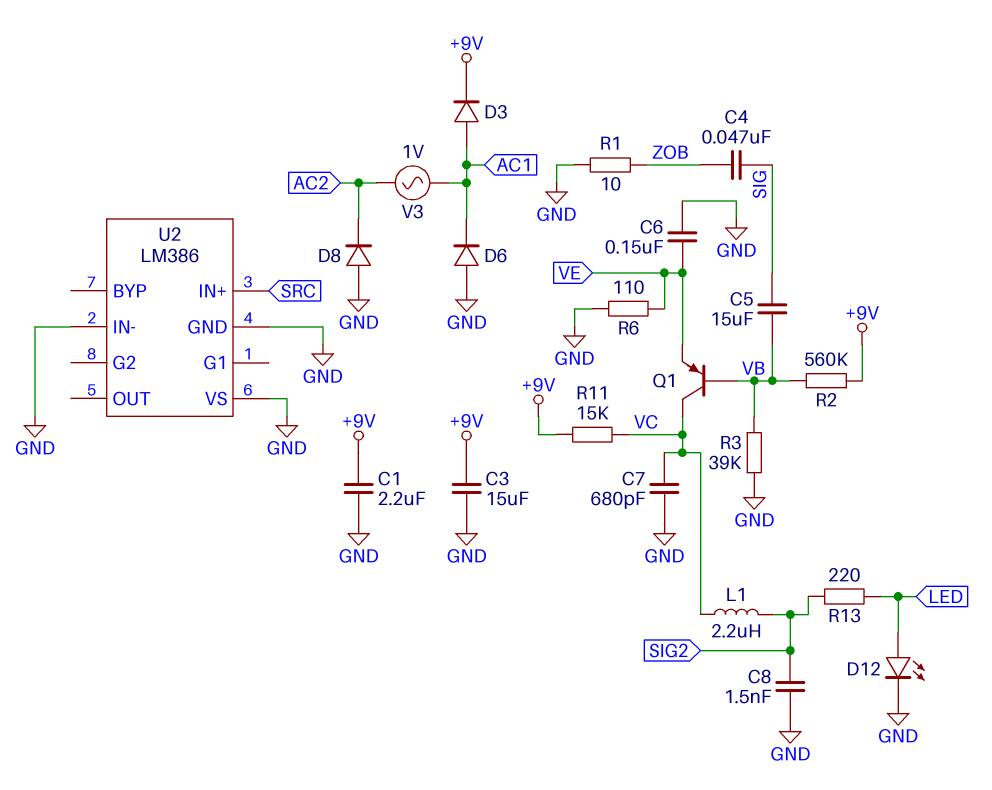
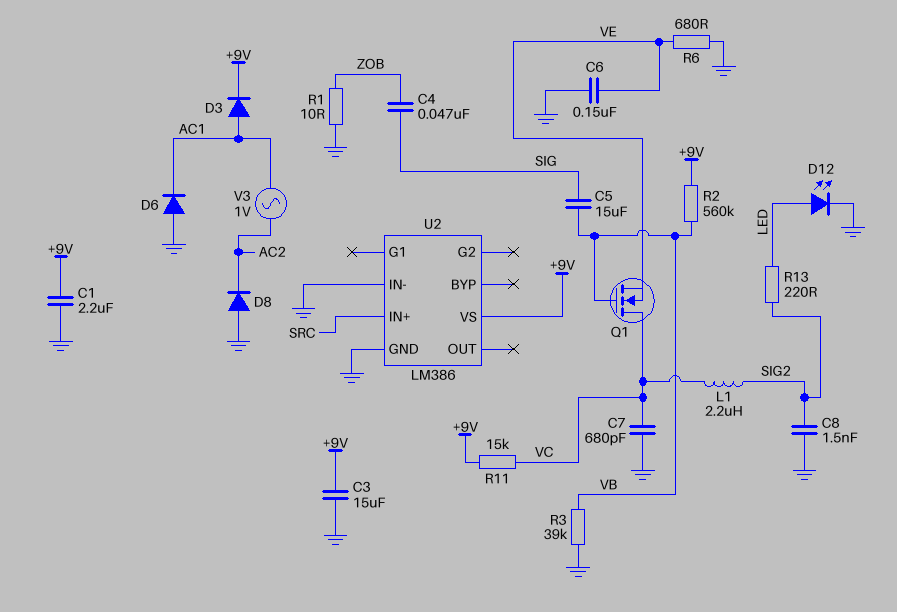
Q1: PNP (B VB, C VC, E VE) -> NMOS (G VB, D VC, S VE)
R6: 110 (GND, VE) -> 680 (GND, VE)
U2 pin VS: GND -> +9V

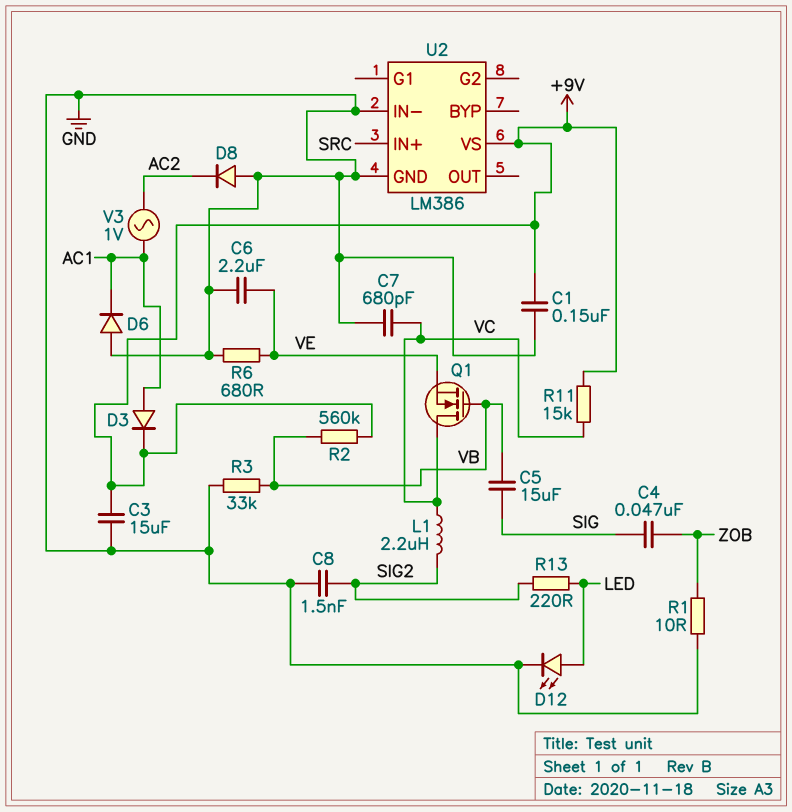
C1: 2.2uF (+9V, GND) -> 150nF (+9V, GND)
C6: 150nF (GND, VE) -> 2.2uF (GND, VE)
R3: 39k (GND, VB) -> 33k (GND, VB)

